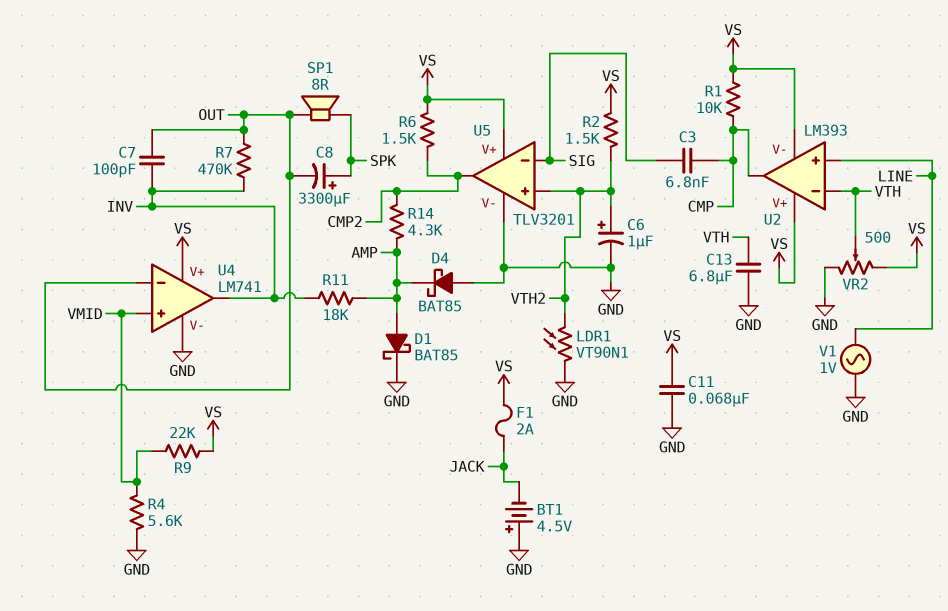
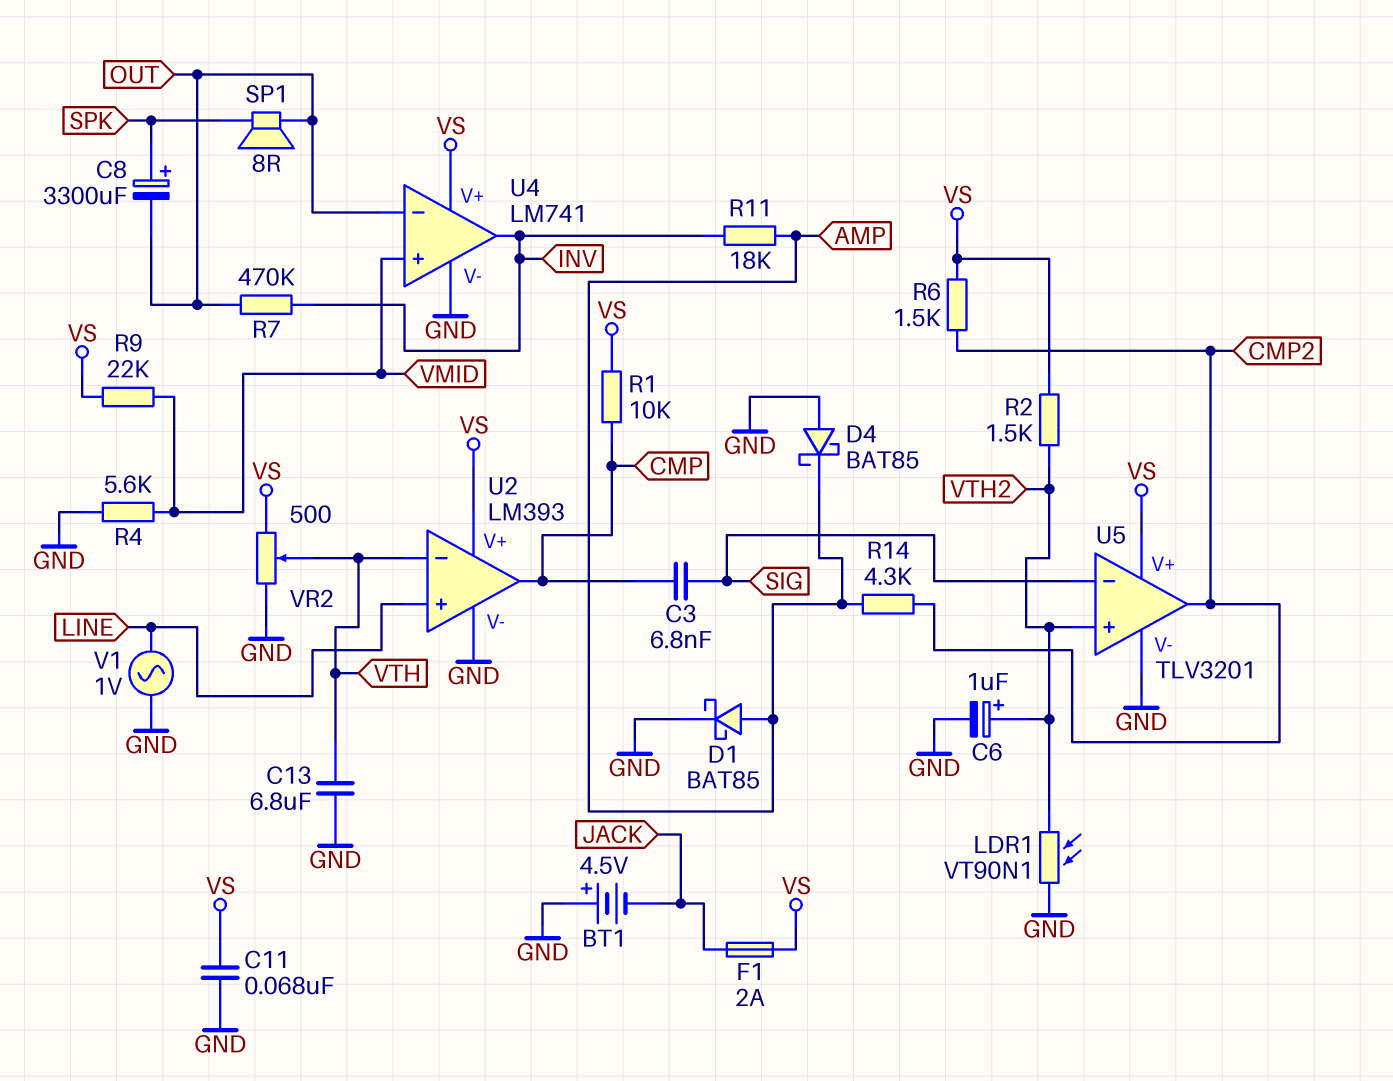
C7: 100pF (INV, OUT) -> none
U2 pin V-: VS -> GND

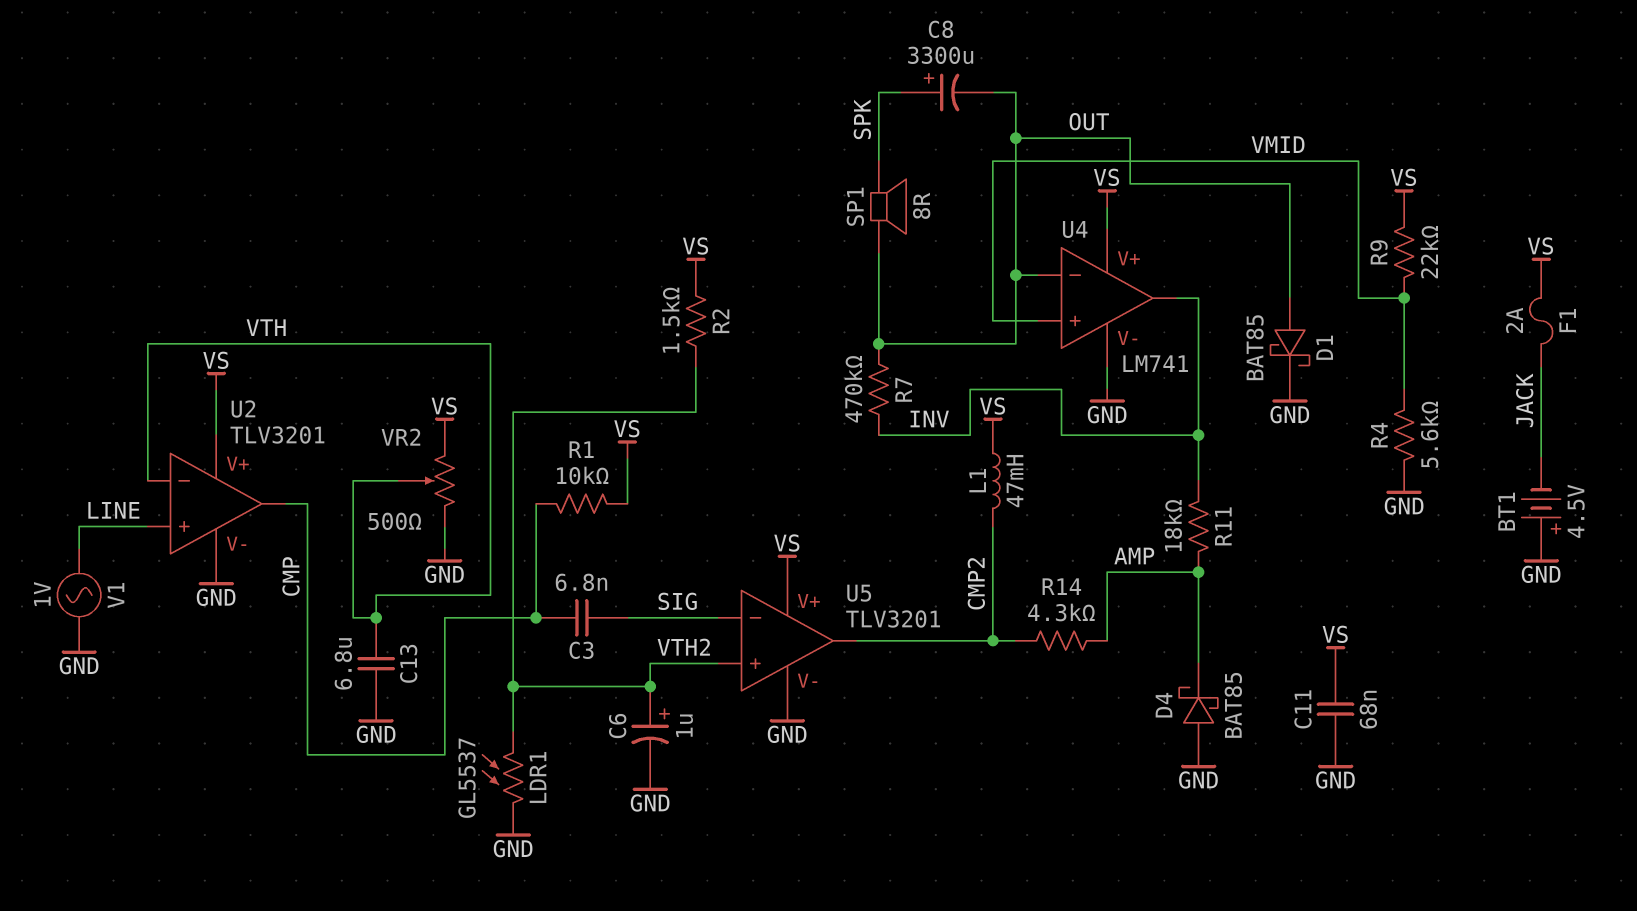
D1: schottky BAT85 (A AMP, K GND) -> schottky BAT85 (A OUT, K GND)
L1: none -> 47mH (CMP2, VS)
LDR1: VT90N1 (GND, VTH2) -> GL5537 (GND, VTH2)
R6: 1.5k (CMP2, VS) -> none
U2: LM393 -> TLV3201

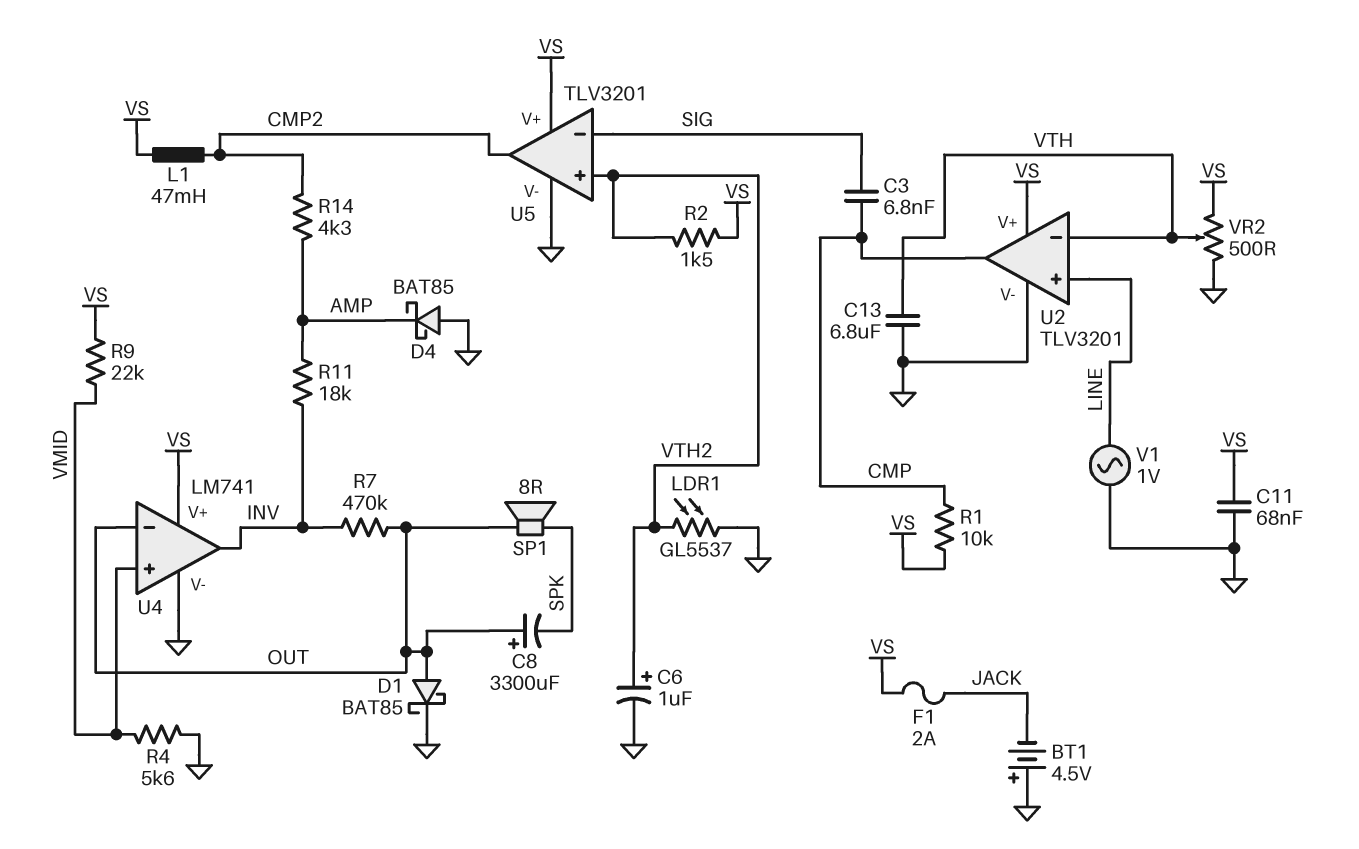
C8: 3300uF (plus SPK, minus OUT) -> 3300uF (plus OUT, minus SPK)

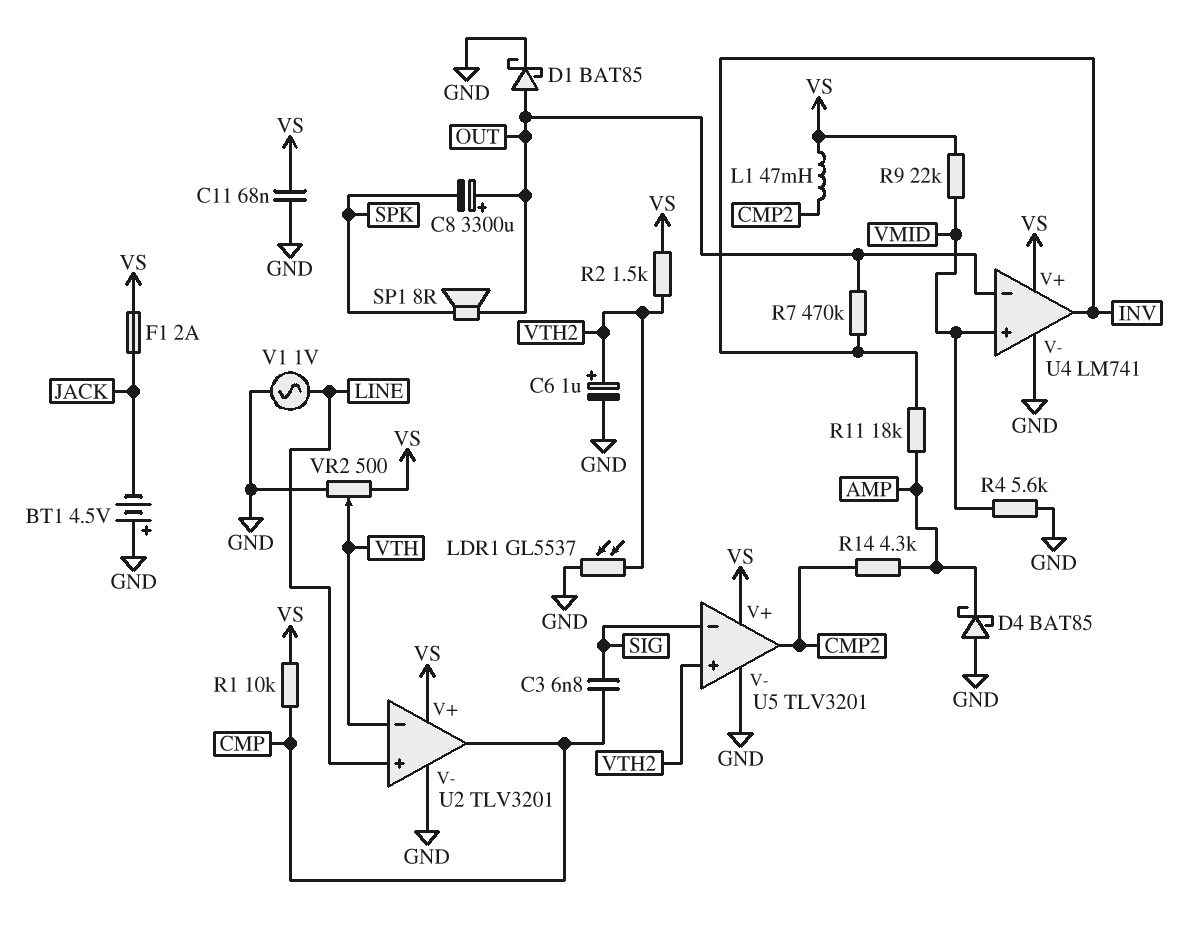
C13: 6.8uF (GND, VTH) -> none

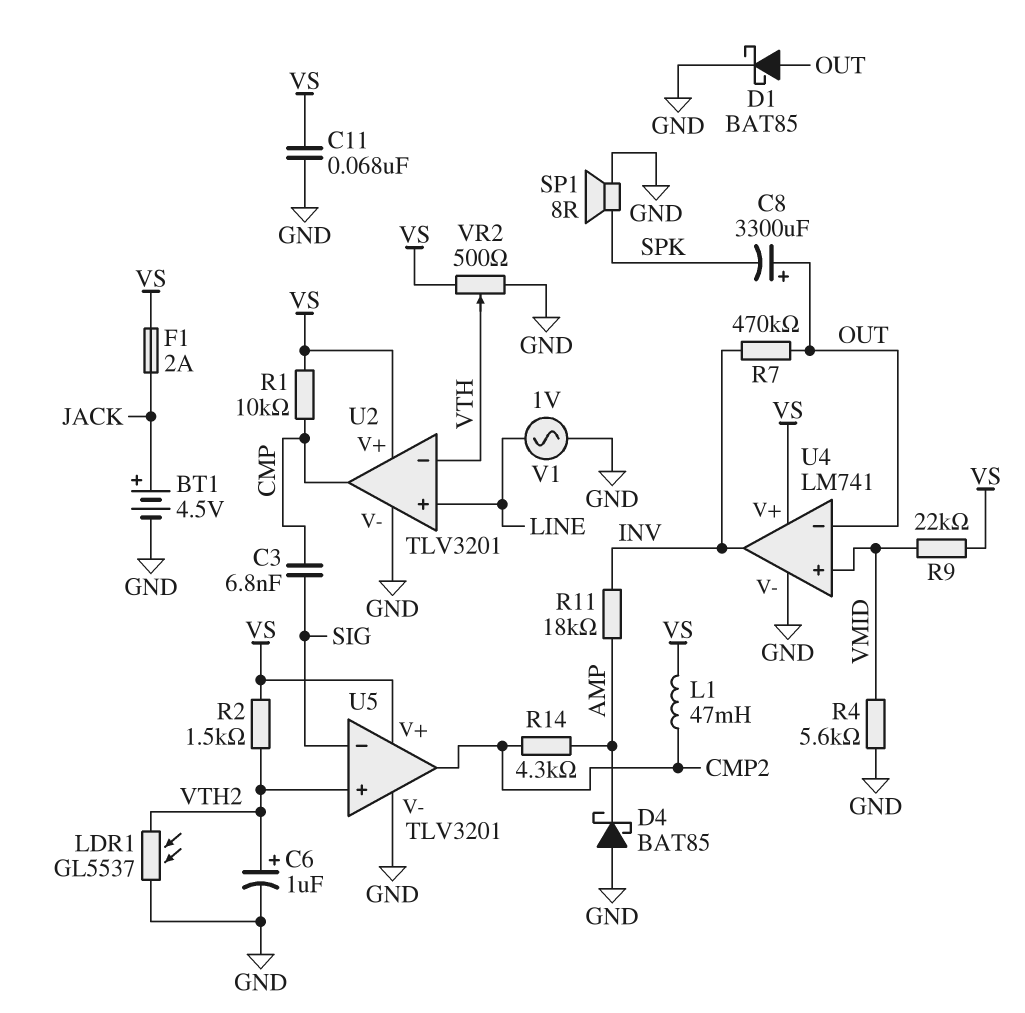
BT1: 4.5V (plus GND, minus JACK) -> 4.5V (plus JACK, minus GND)
SP1: speaker 8R (OUT, SPK) -> speaker 8R (GND, SPK)

